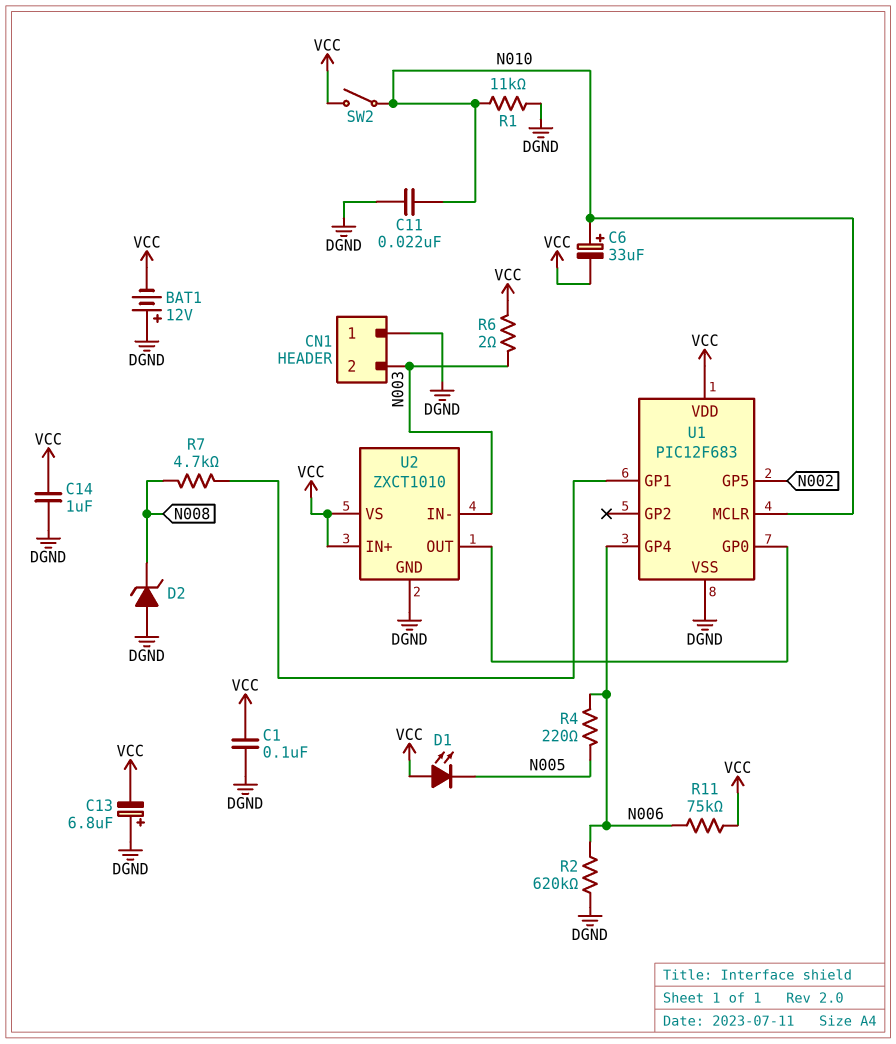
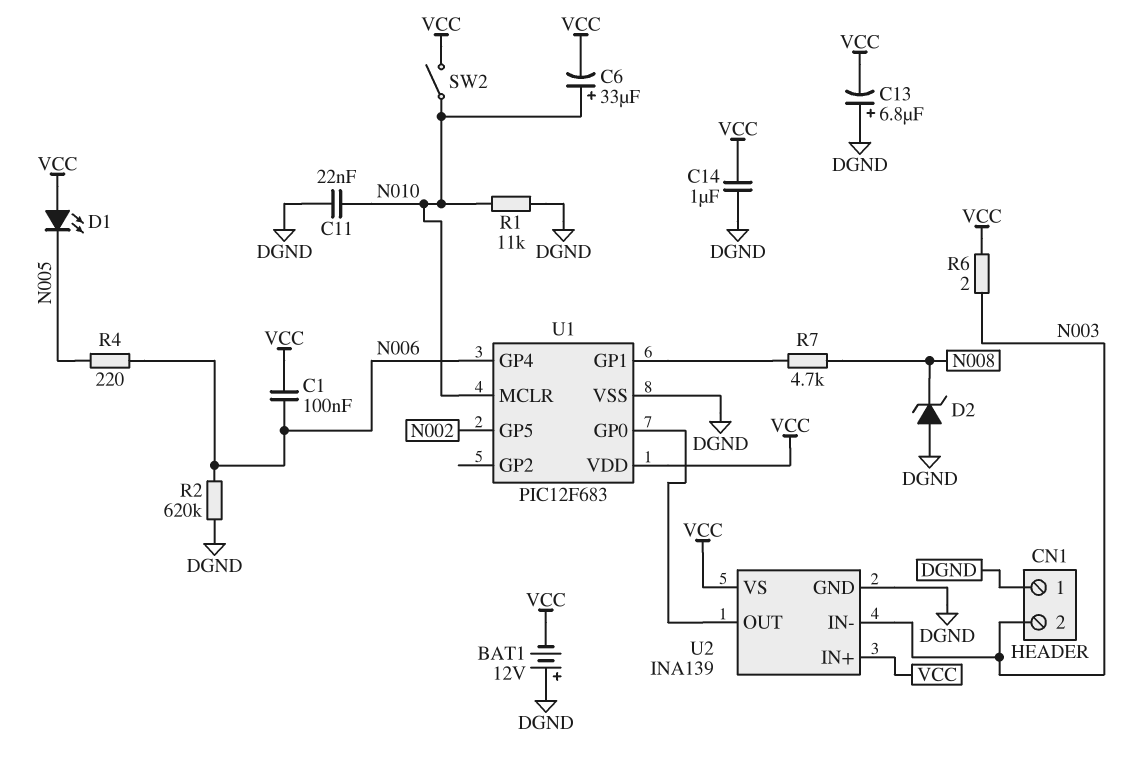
C1: 100nF (DGND, VCC) -> 100nF (N006, VCC)
R11: 75k (N006, VCC) -> none
U2: ZXCT1010 -> INA139

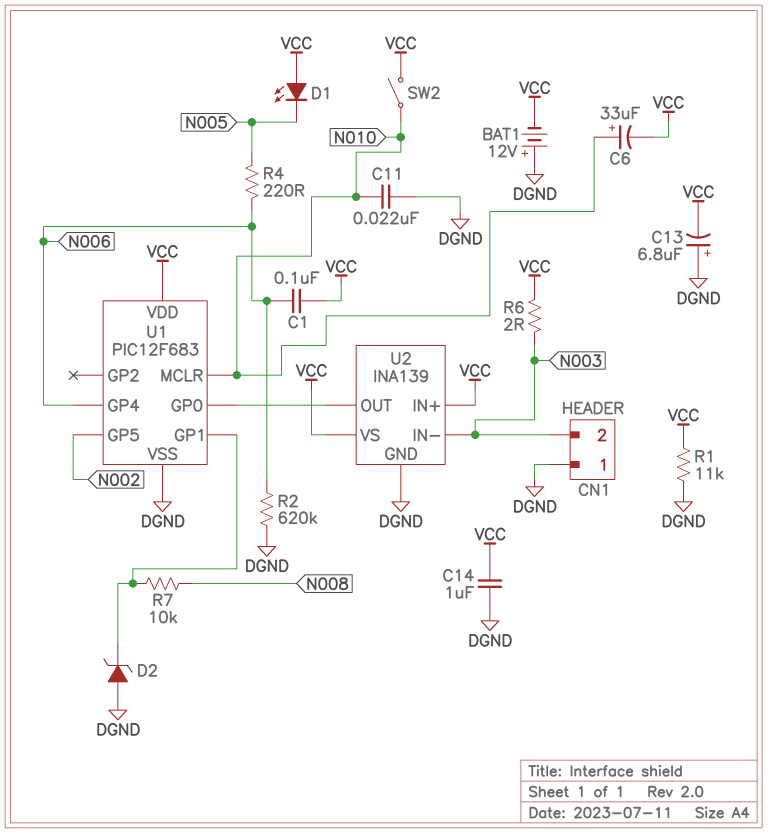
D2: zener (A DGND, K N008) -> zener (A DGND, K U1/GP1)
R1: 11k (DGND, N010) -> 11k (DGND, VCC)
R7: 4.7k (N008, U1/GP1) -> 10k (N008, U1/GP1)

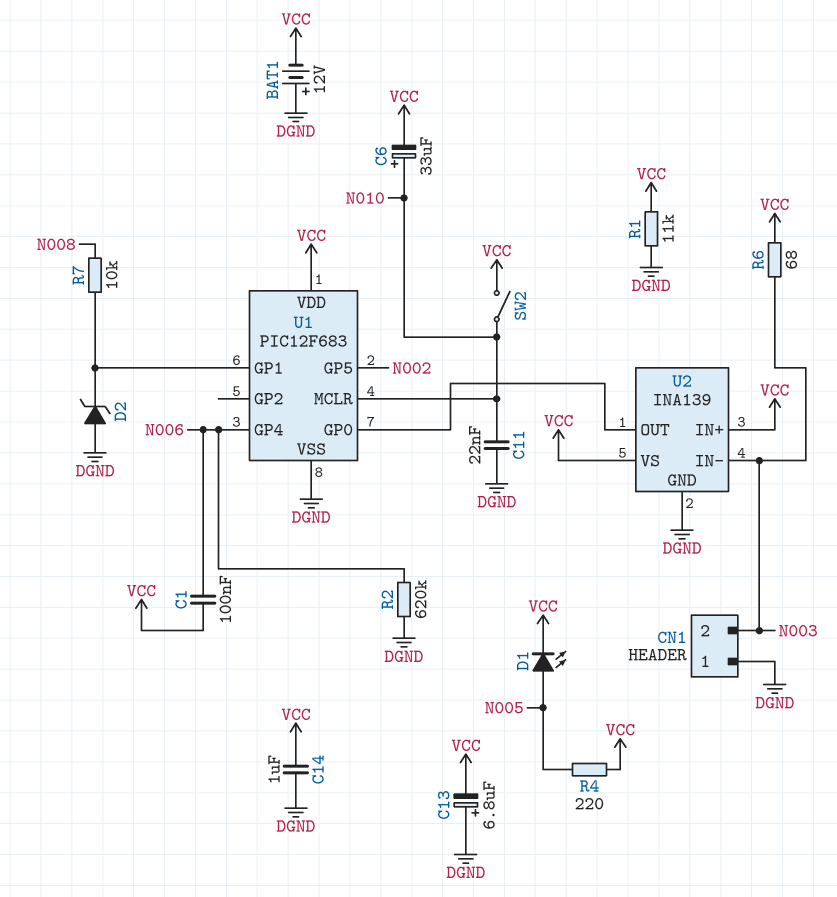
D1: LED (A VCC, K N005) -> LED (A N005, K VCC)
R4: 220 (N005, N006) -> 220 (N005, VCC)
R6: 2 (N003, VCC) -> 68 (N003, VCC)

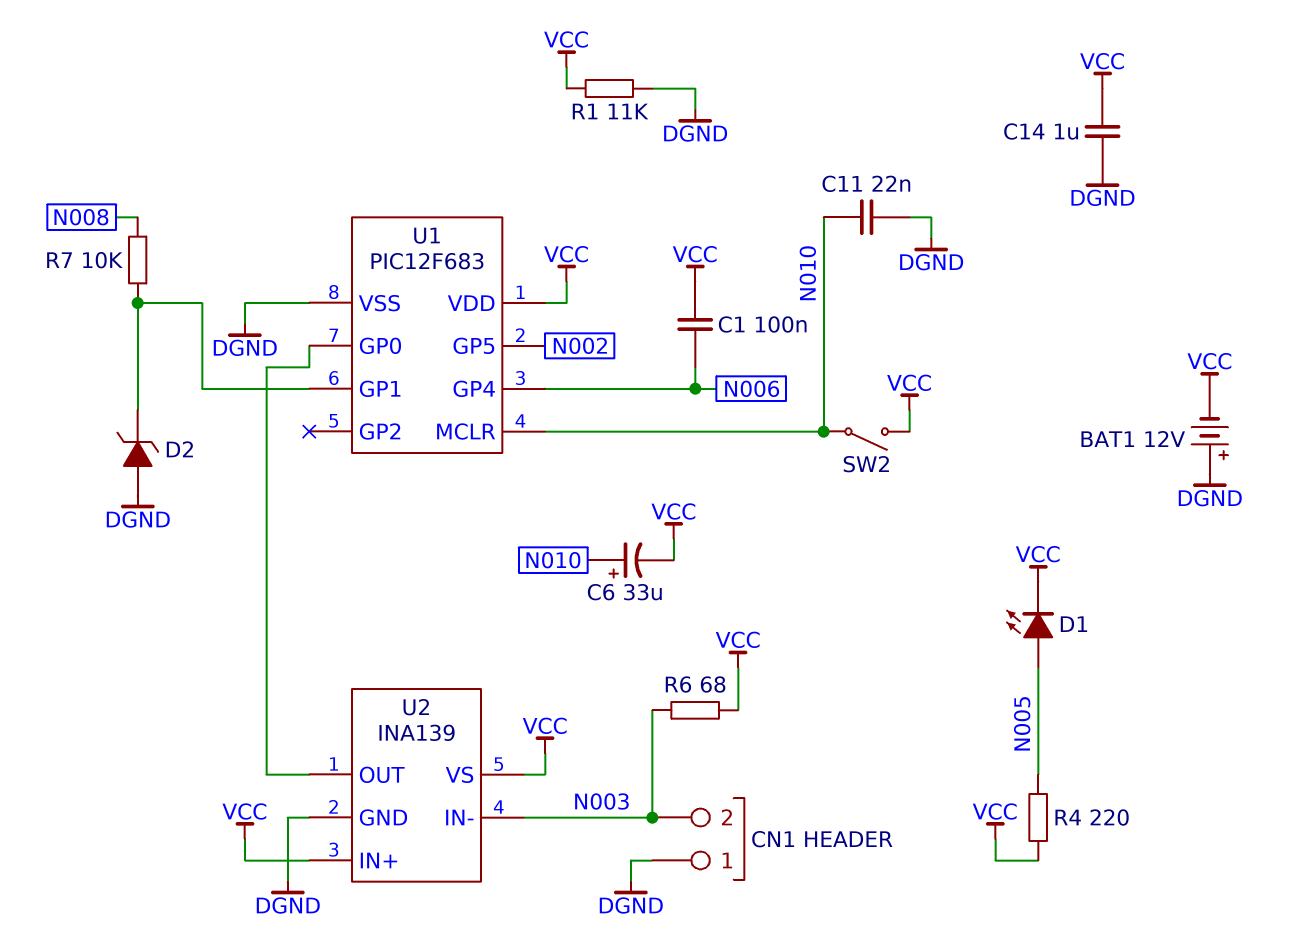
C13: 6.8uF (plus DGND, minus VCC) -> none
R2: 620k (DGND, N006) -> none

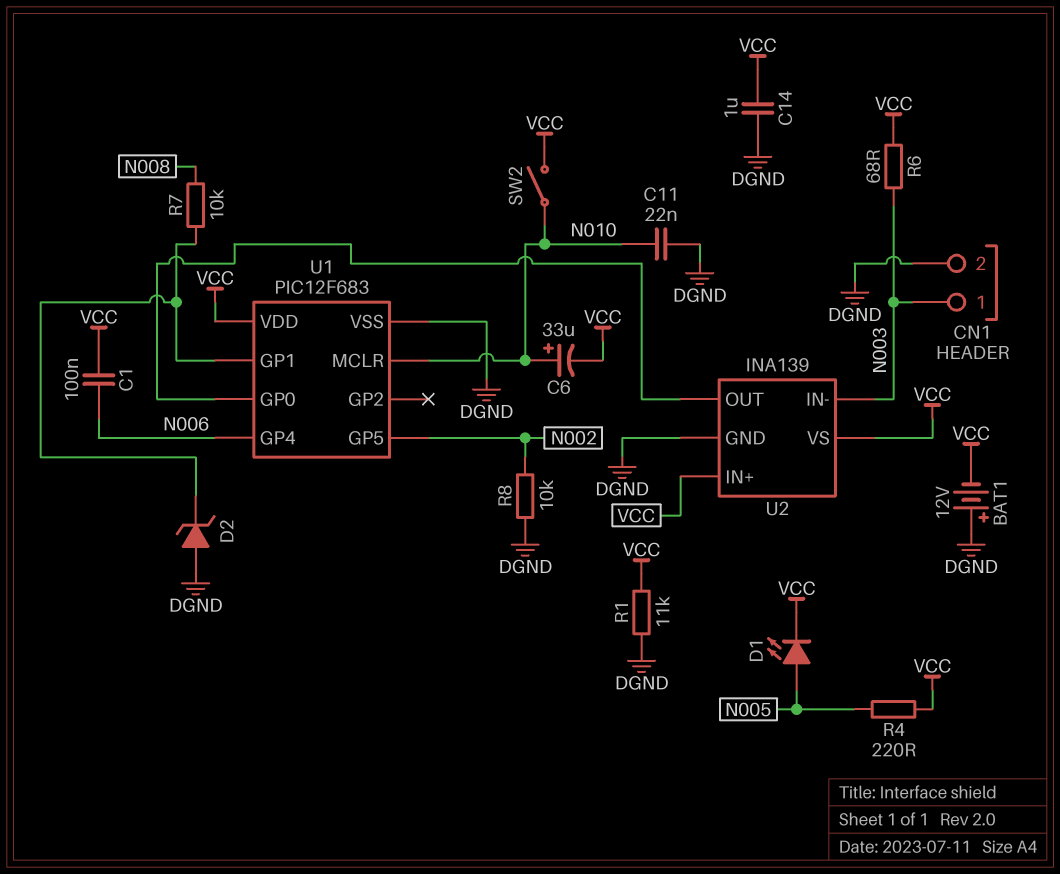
CN1 pin 1: DGND -> N003
CN1 pin 2: N003 -> DGND
R8: none -> 10k (DGND, N002)

